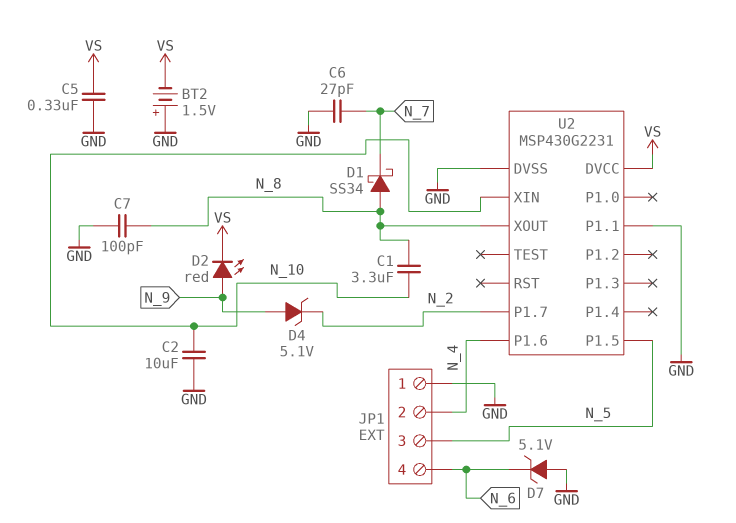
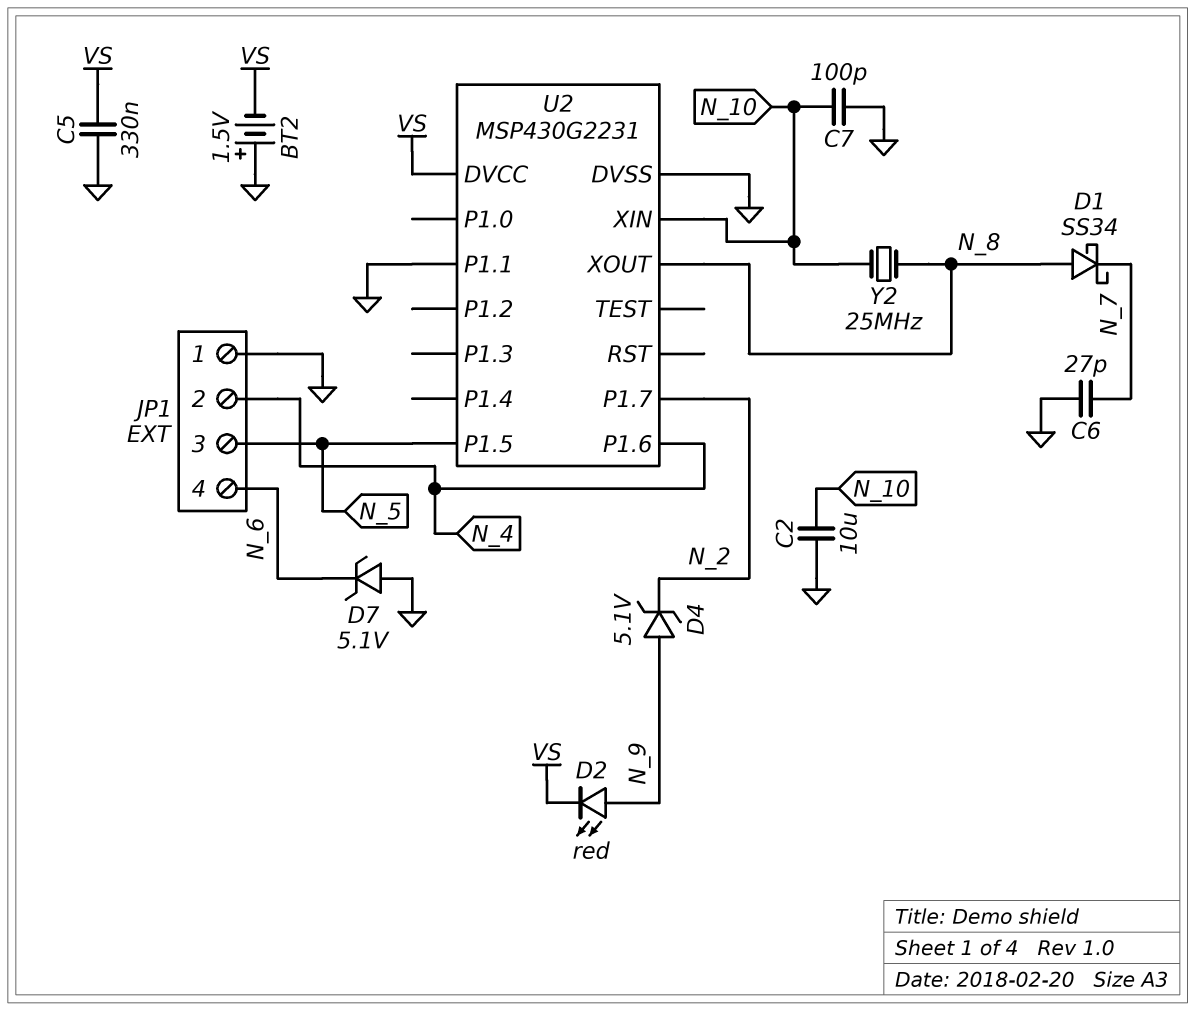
C1: 3.3uF (N_8, N_10) -> none
C7: 100pF (GND, N_8) -> 100pF (GND, N_10)
Y2: none -> 25MHz (N_8, N_10)

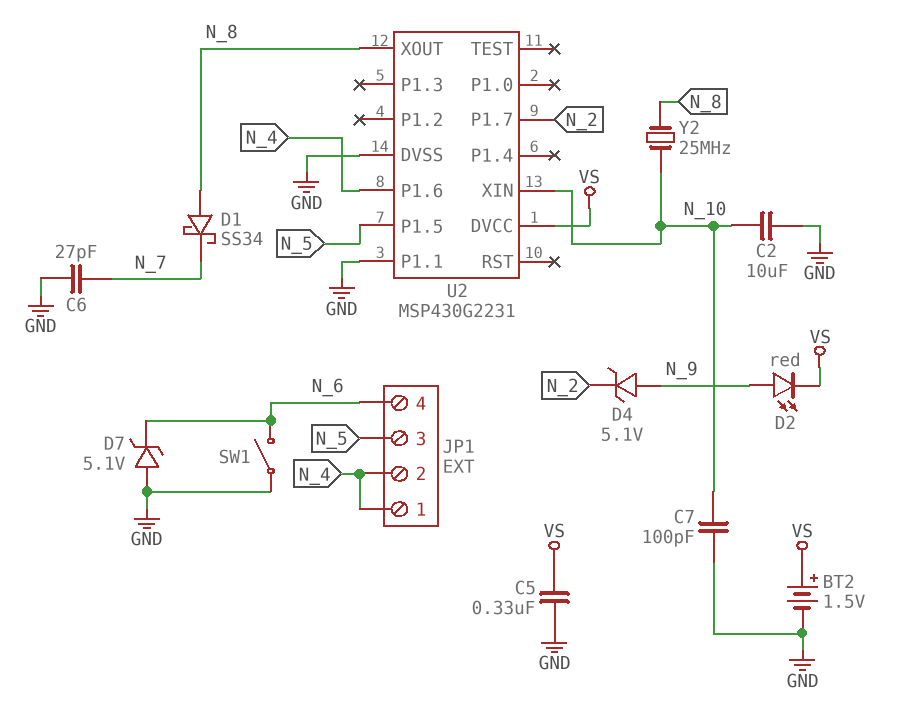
BT2: 1.5V (plus GND, minus VS) -> 1.5V (plus VS, minus GND)
JP1 pin 1: GND -> N_4
SW1: none -> switch (GND, N_6)

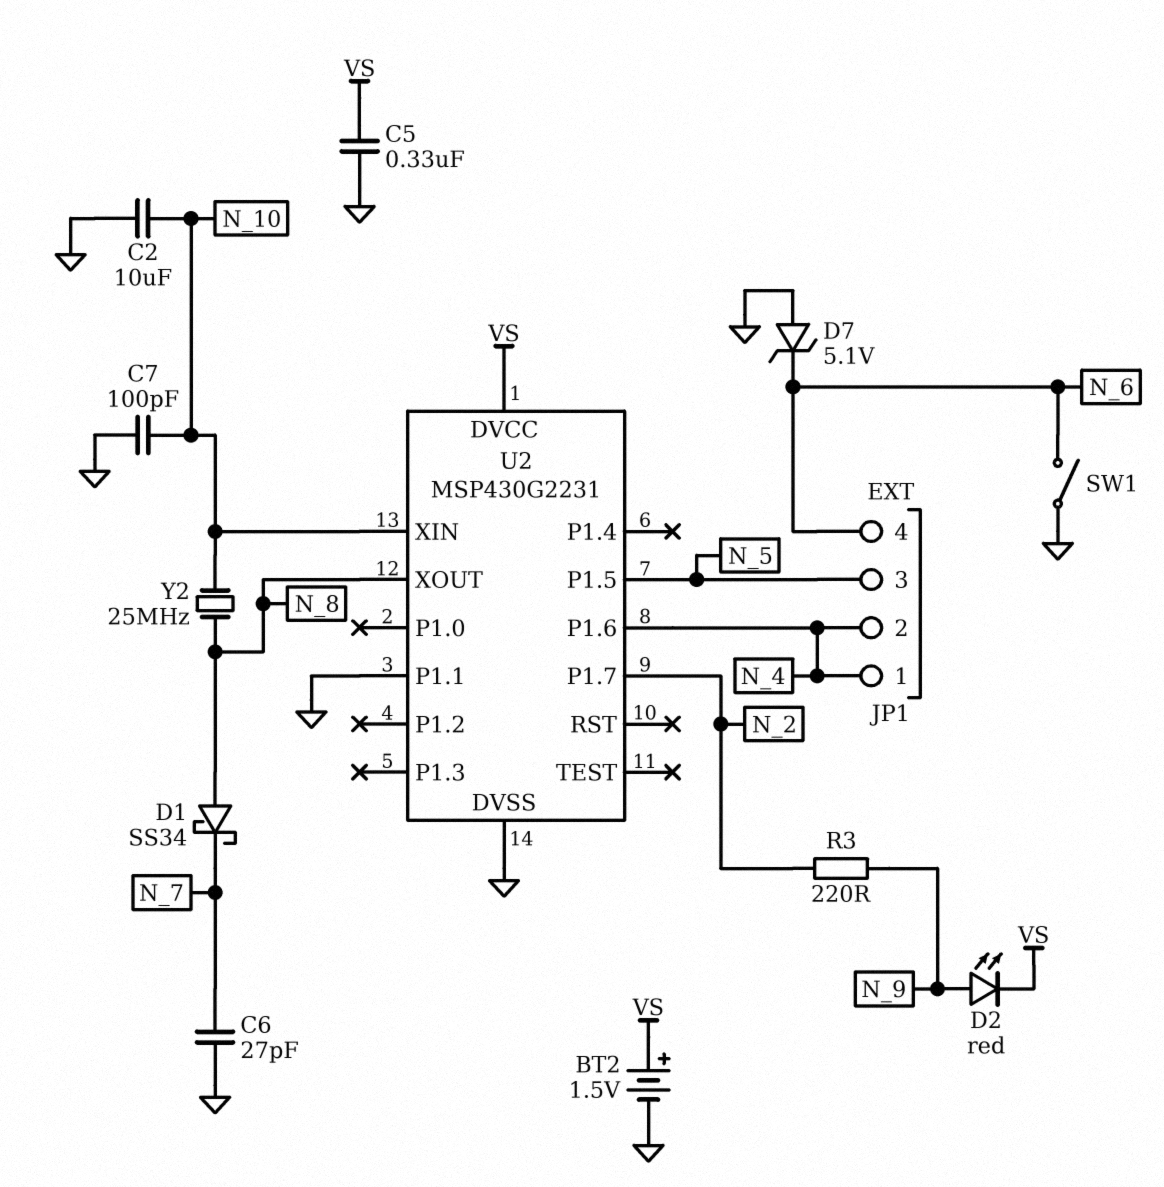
D4: zener 5.1V (A N_9, K N_2) -> none
R3: none -> 220 (N_2, N_9)

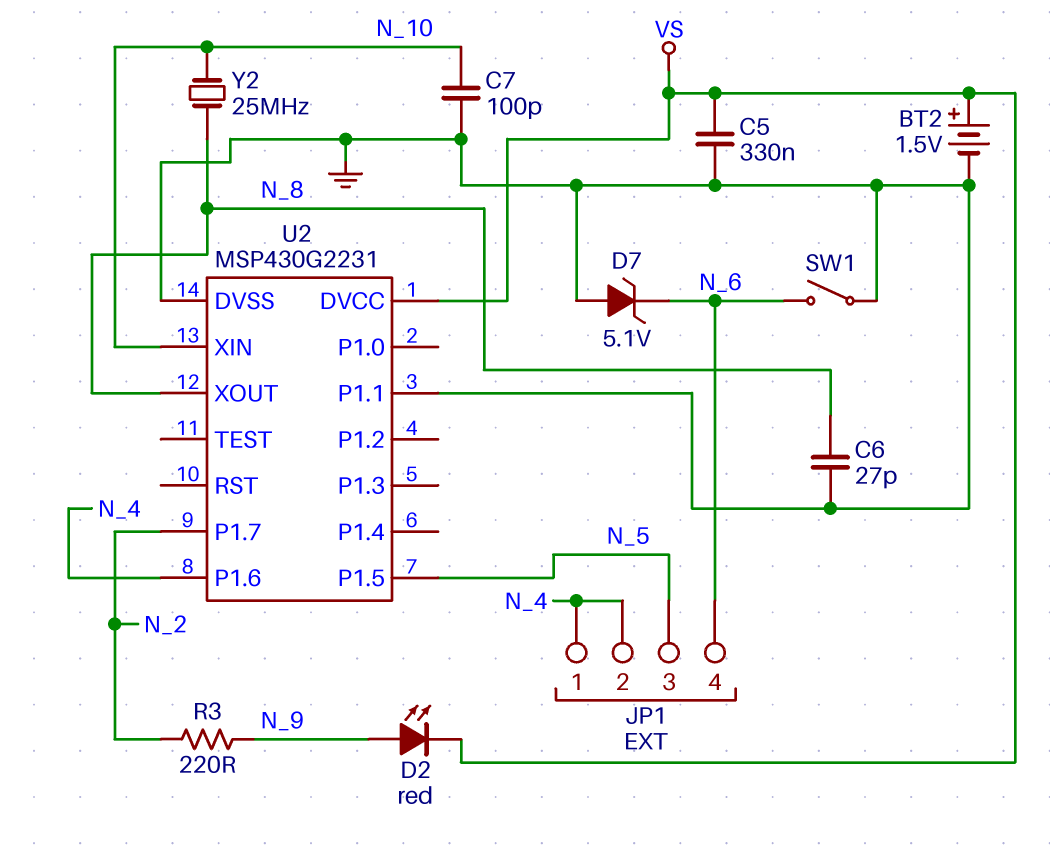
C2: 10uF (GND, N_10) -> none
C6: 27pF (GND, N_7) -> 27pF (GND, N_8)
D1: schottky SS34 (A N_8, K N_7) -> none

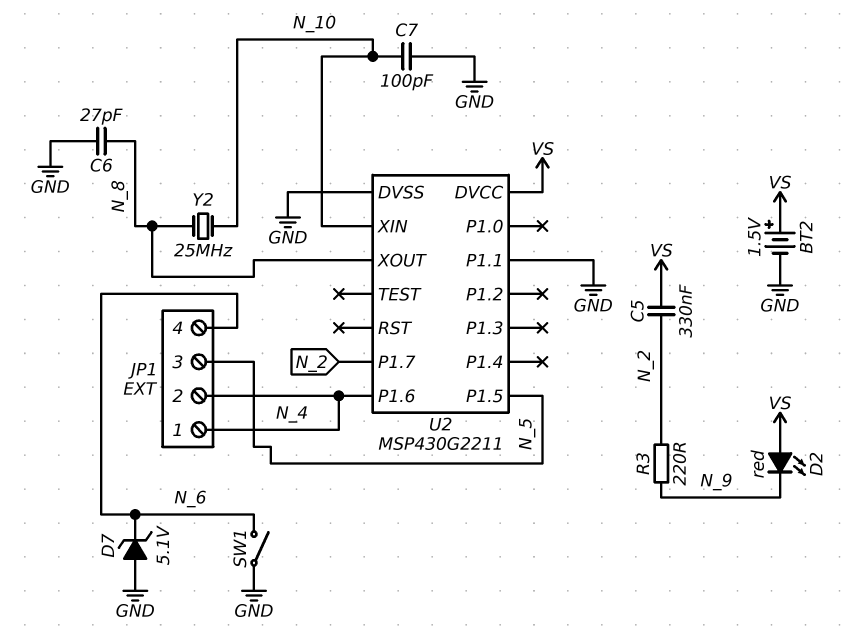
C5: 330nF (GND, VS) -> 330nF (N_2, VS)
D2: LED red (A N_9, K VS) -> LED red (A VS, K N_9)
U2: MSP430G2231 -> MSP430G2211

